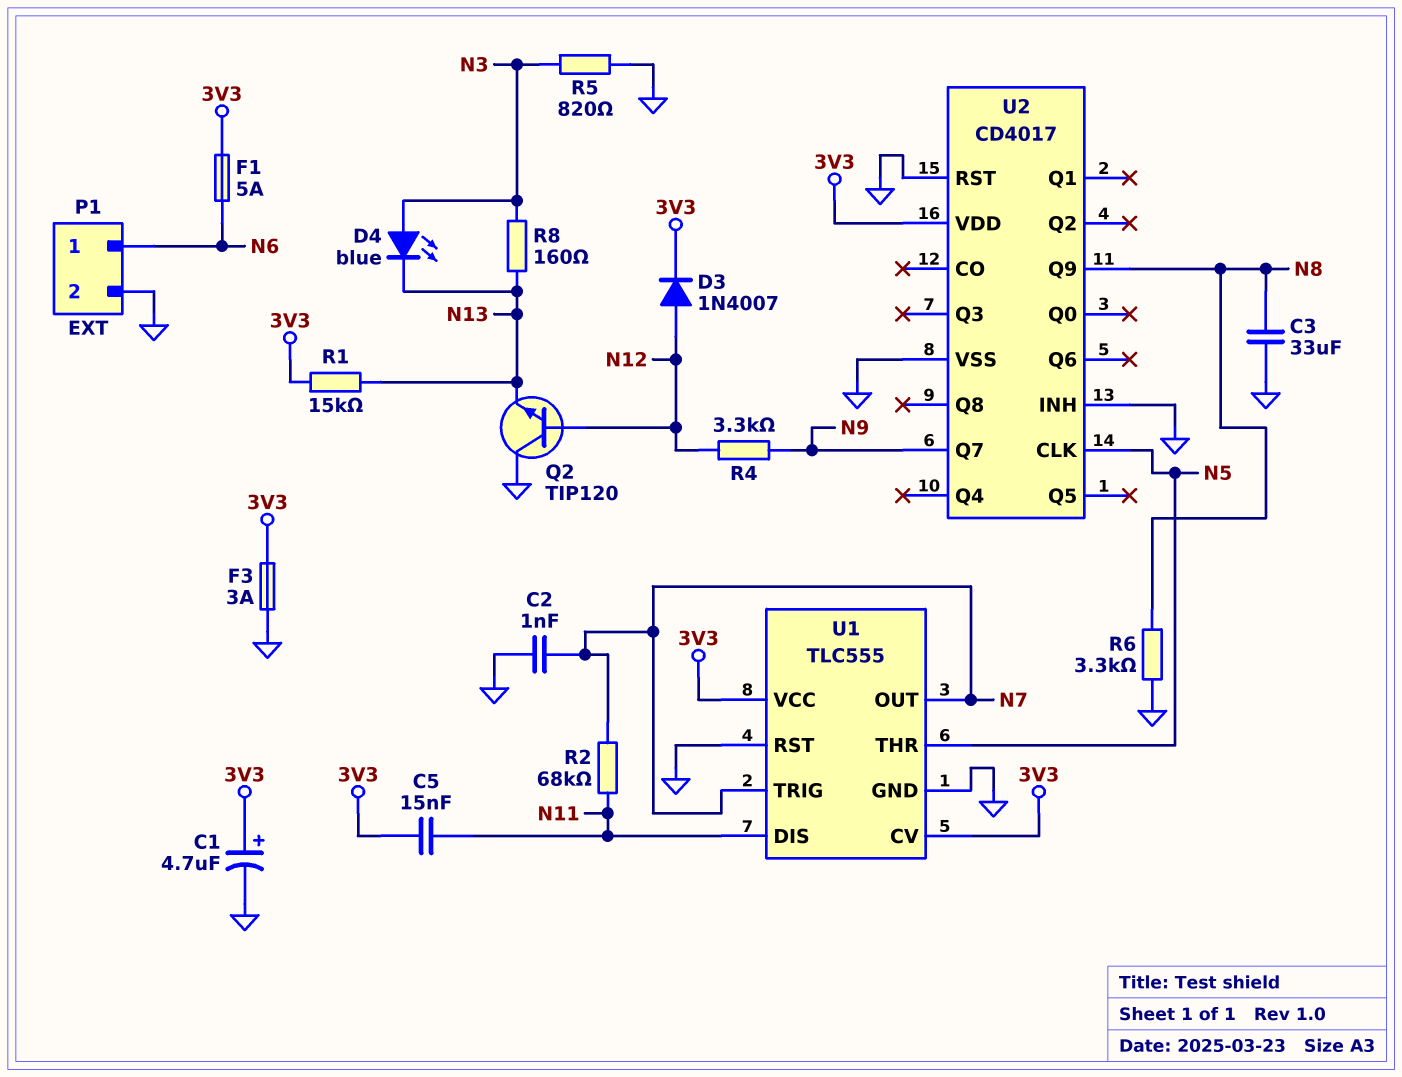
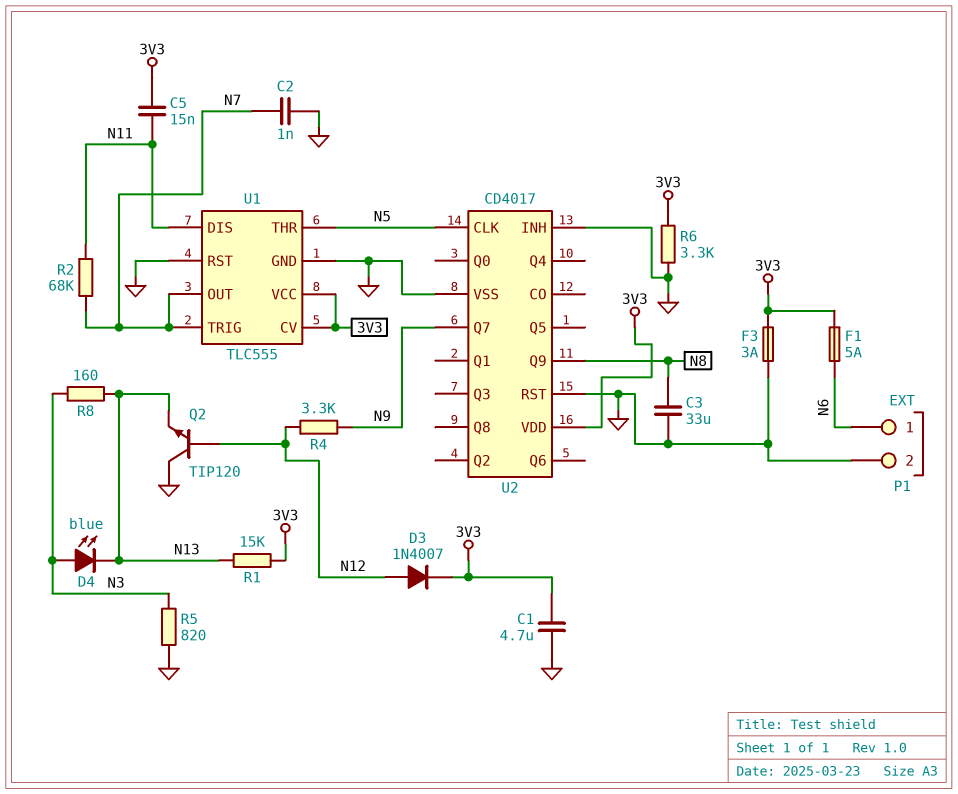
C1: 4.7uF (plus 3V3, minus GND) -> 4.7uF (3V3, GND)
R6: 3.3k (GND, N8) -> 3.3k (3V3, GND)

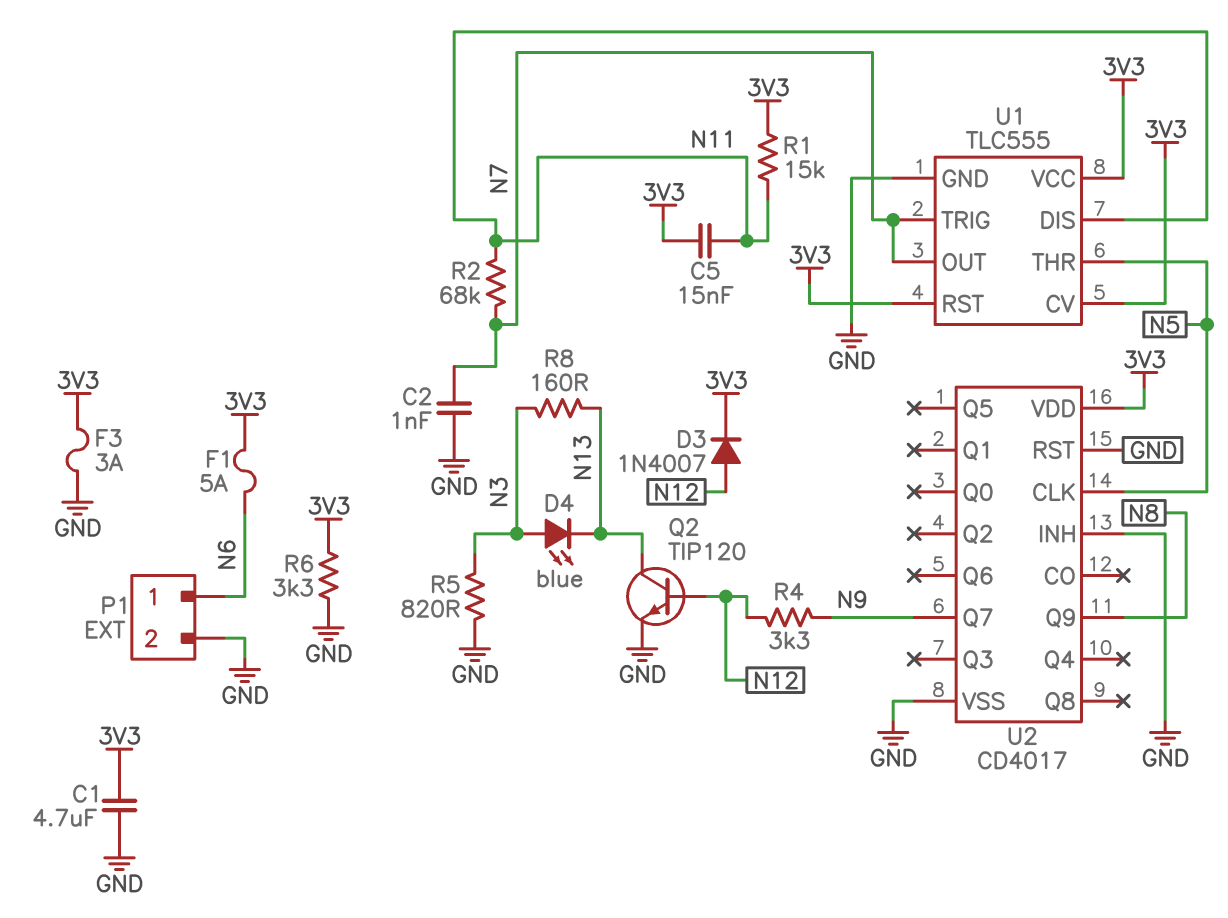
C3: 33uF (GND, N8) -> none
Q2: NPN TIP120 (B N12, C GND, E N13) -> NPN TIP120 (B N12, C N13, E GND)
R1: 15k (3V3, N13) -> 15k (3V3, N11)
U1 pin RST: GND -> 3V3

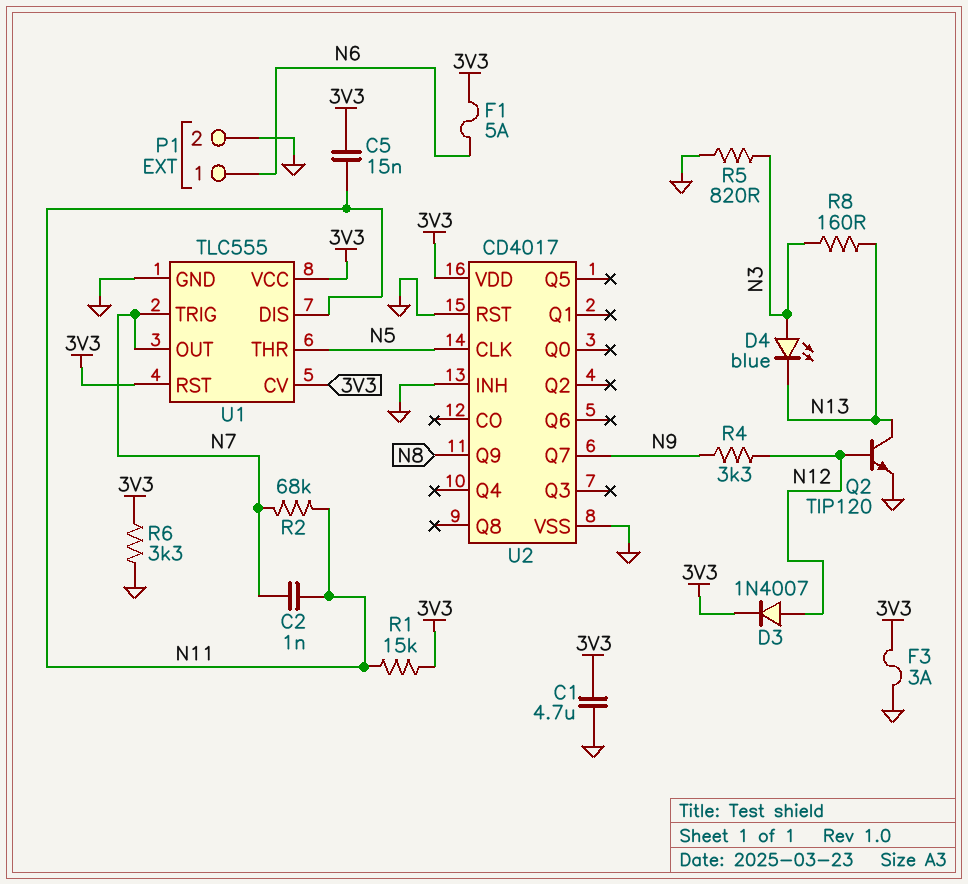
C2: 1nF (GND, N7) -> 1nF (N7, N11)

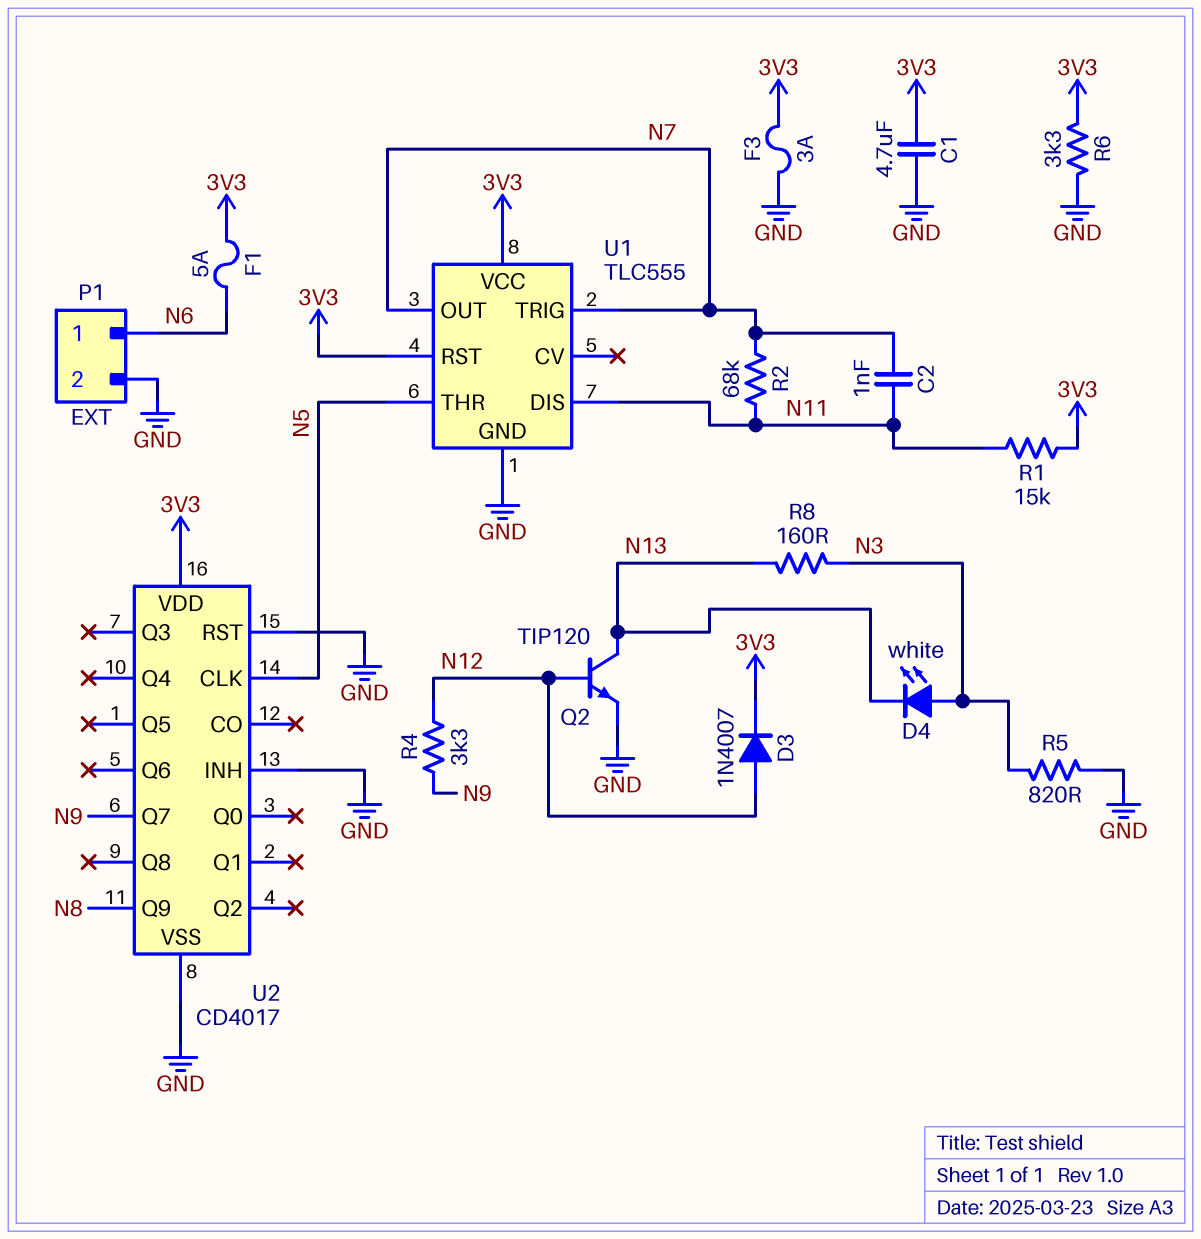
C5: 15nF (3V3, N11) -> none
D4: LED blue (A N3, K N13) -> LED white (A N3, K N13)
U1 pin CV: 3V3 -> none

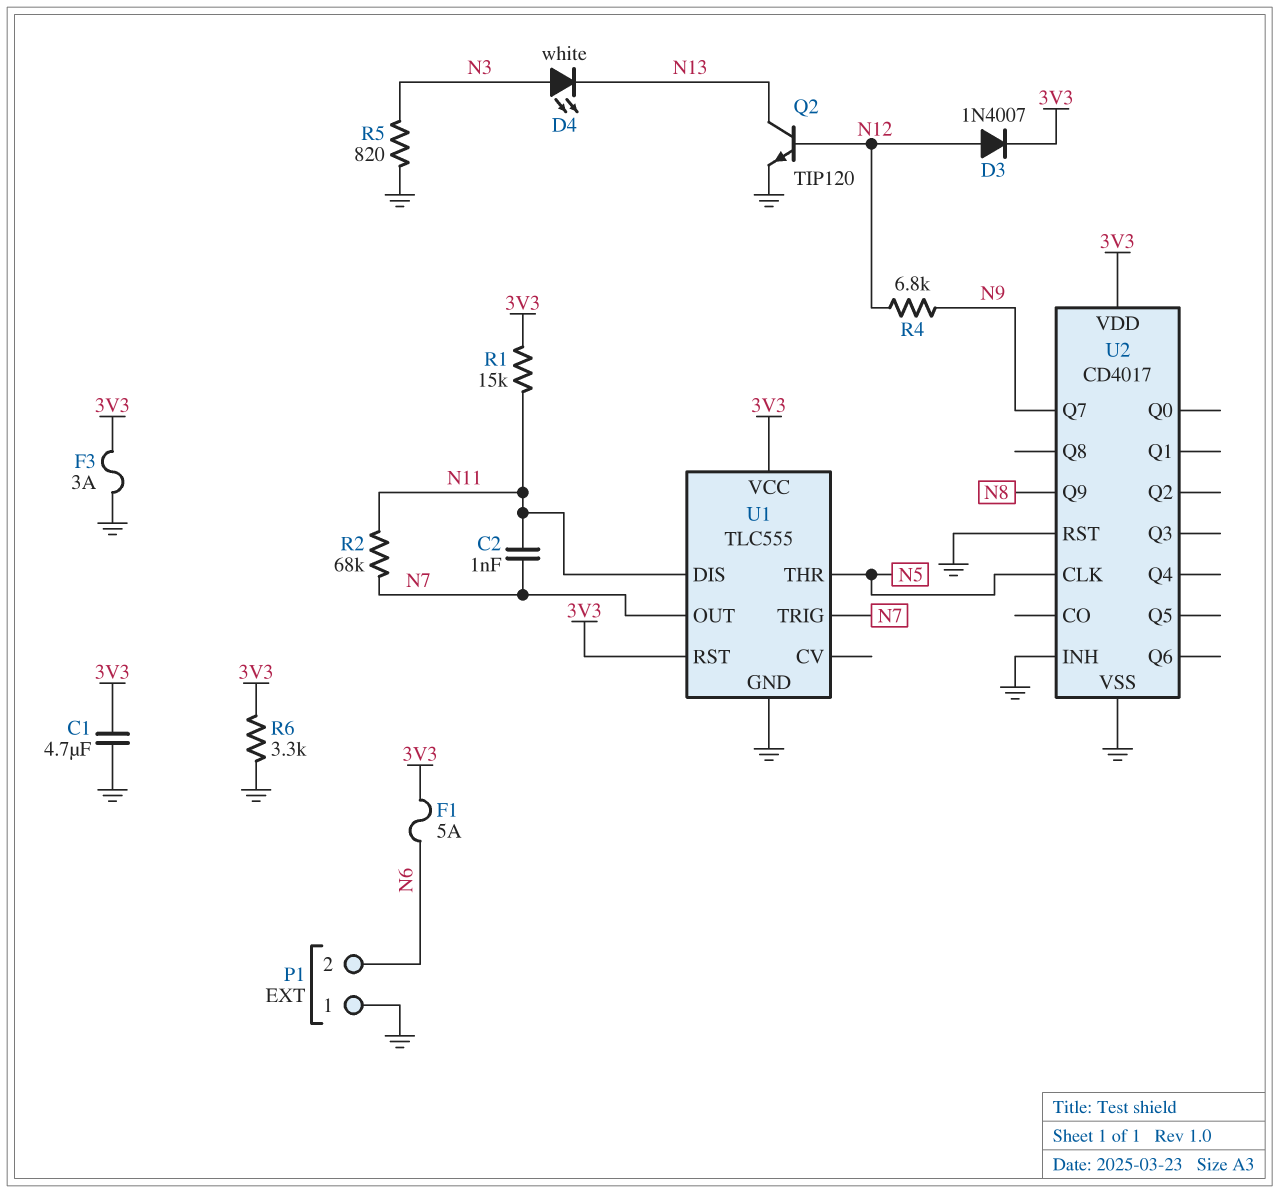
P1 pin 1: N6 -> GND
P1 pin 2: GND -> N6
R4: 3.3k (N9, N12) -> 6.8k (N9, N12)
R8: 160 (N3, N13) -> none

